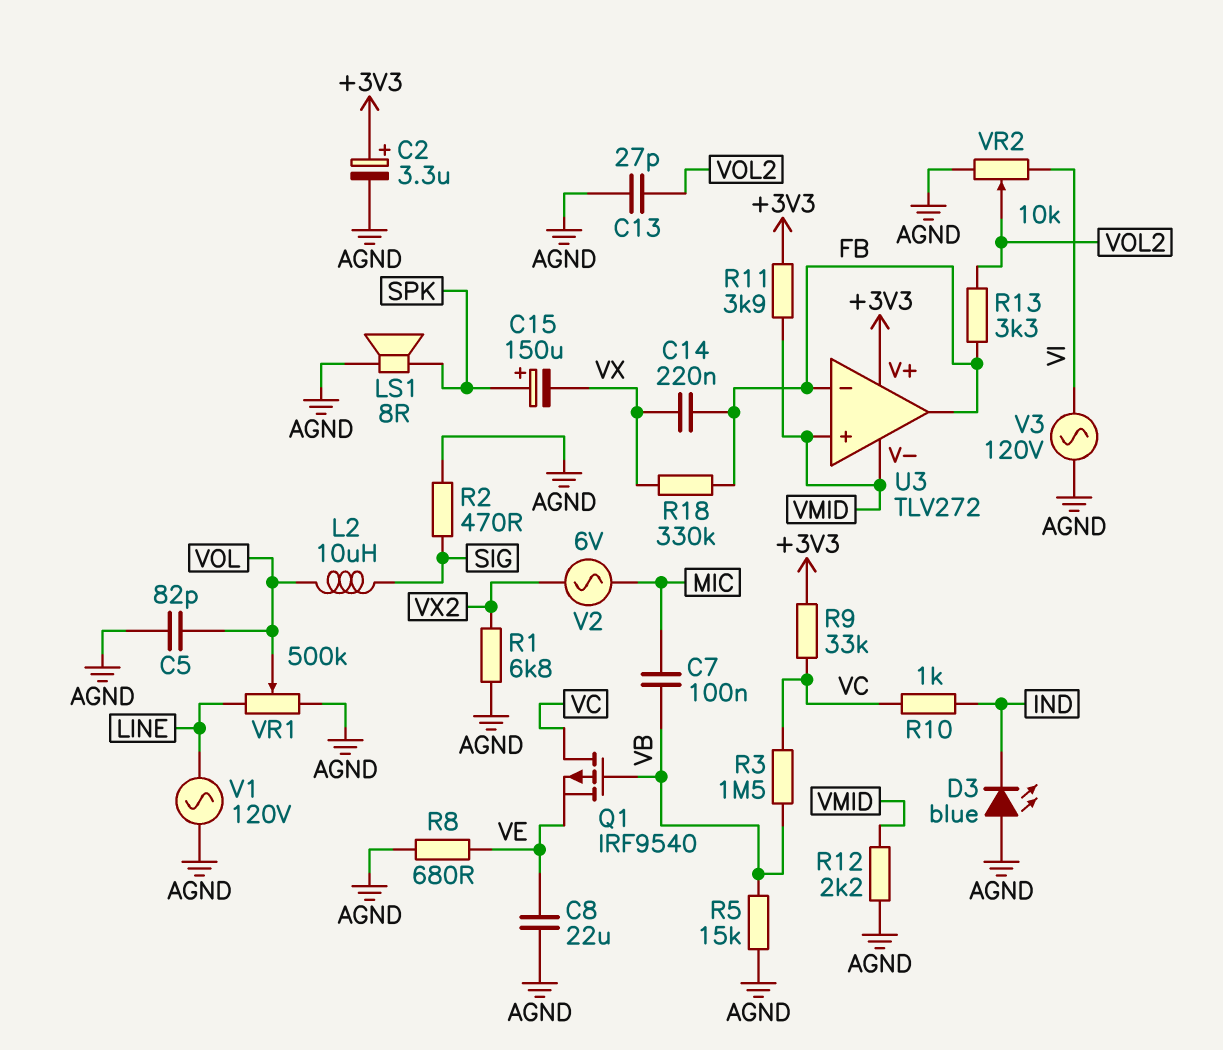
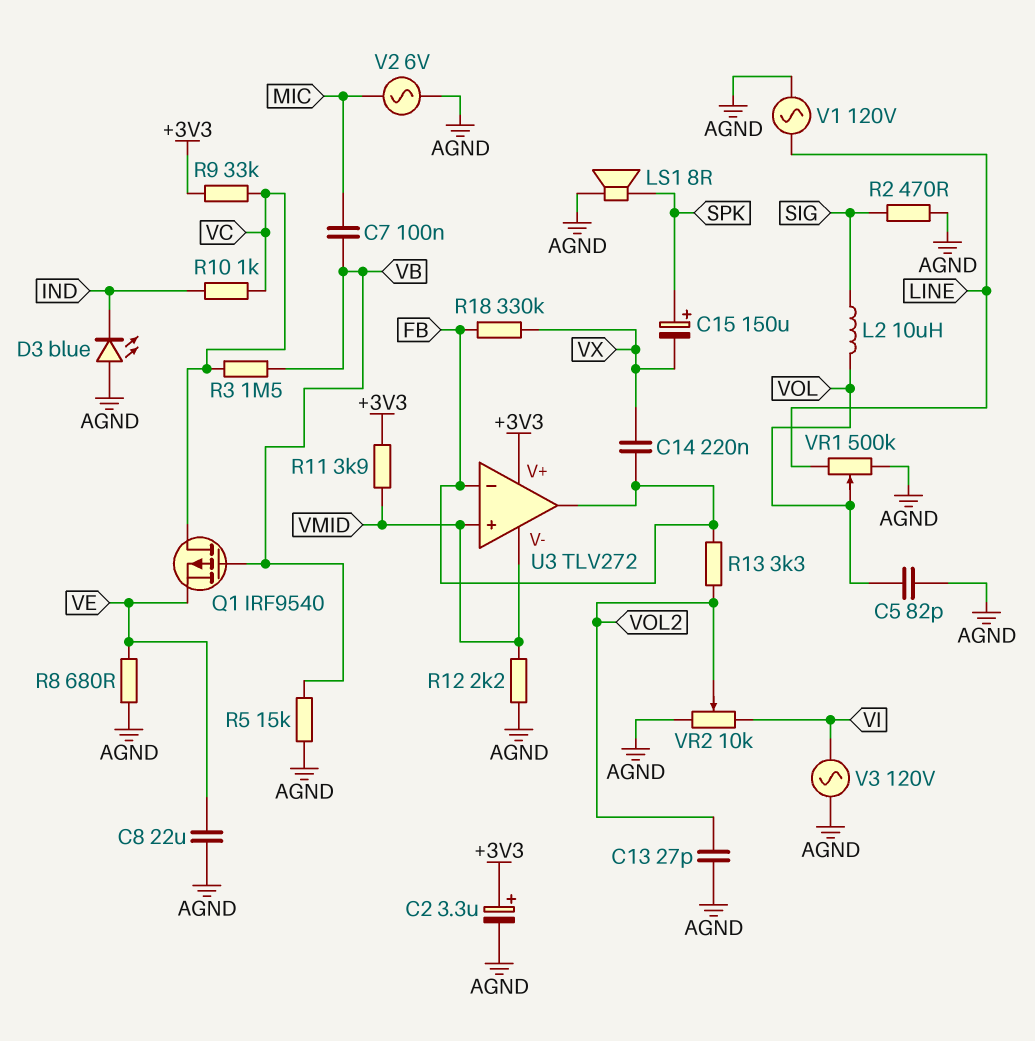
R1: 6.8k (AGND, VX2) -> none
V2: AC 6V (MIC, VX2) -> AC 6V (AGND, MIC)

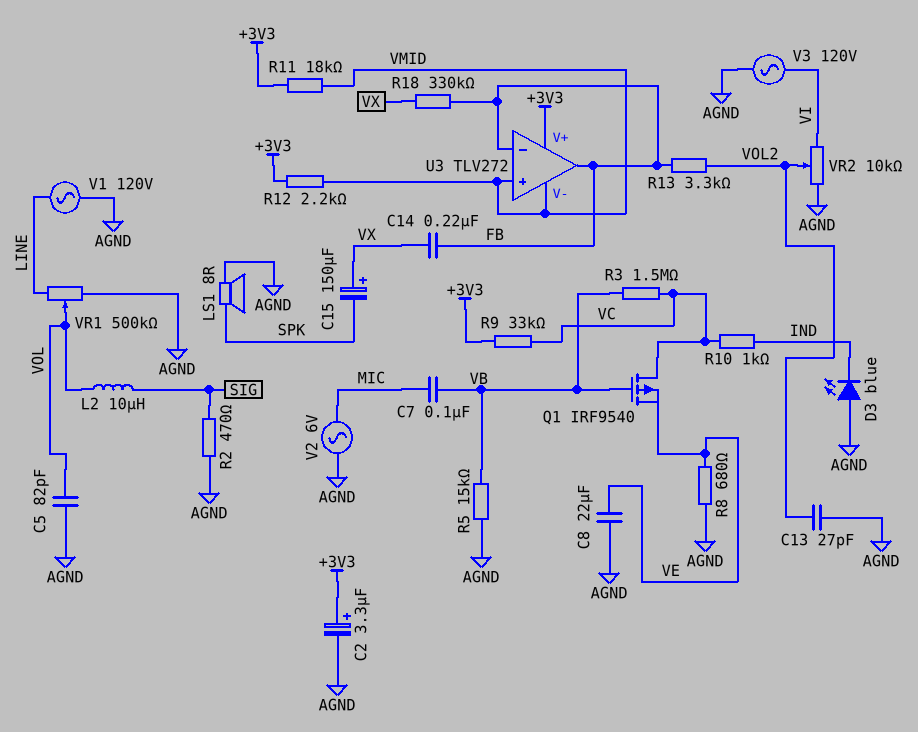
C15: 150uF (plus SPK, minus VX) -> 150uF (plus VX, minus SPK)
R11: 3.9k (+3V3, VMID) -> 18k (+3V3, VMID)
R12: 2.2k (AGND, VMID) -> 2.2k (+3V3, VMID)

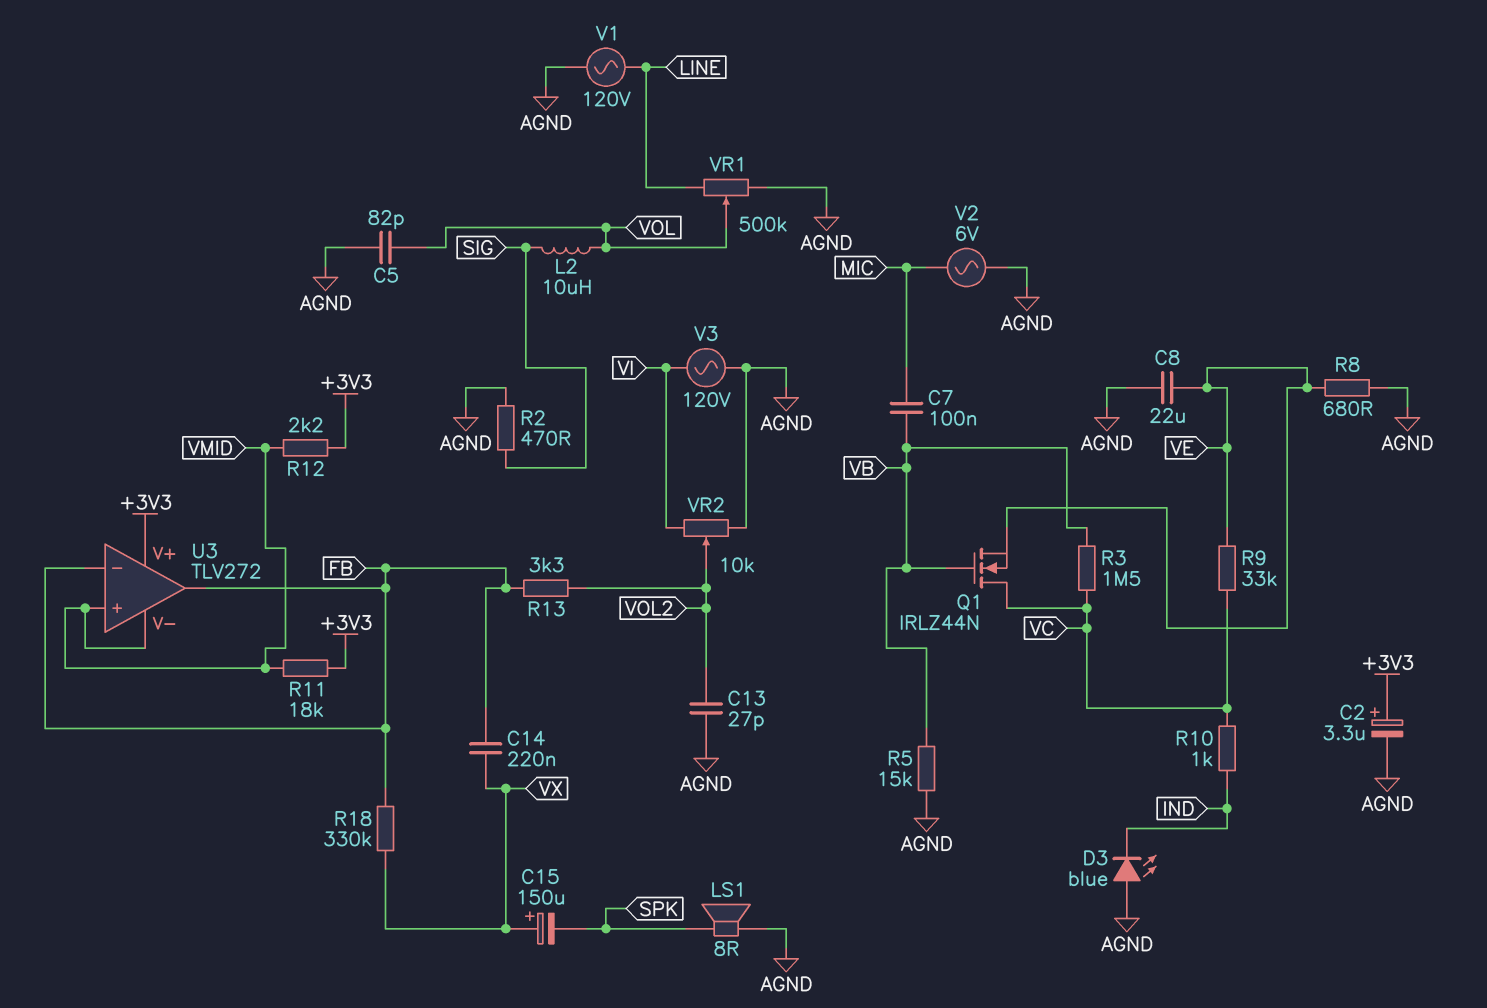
Q1: PMOS IRF9540 (G VB, D VC, S VE) -> NMOS IRLZ44N (G VB, D VC, S VE)
R9: 33k (+3V3, VC) -> 33k (VC, VE)

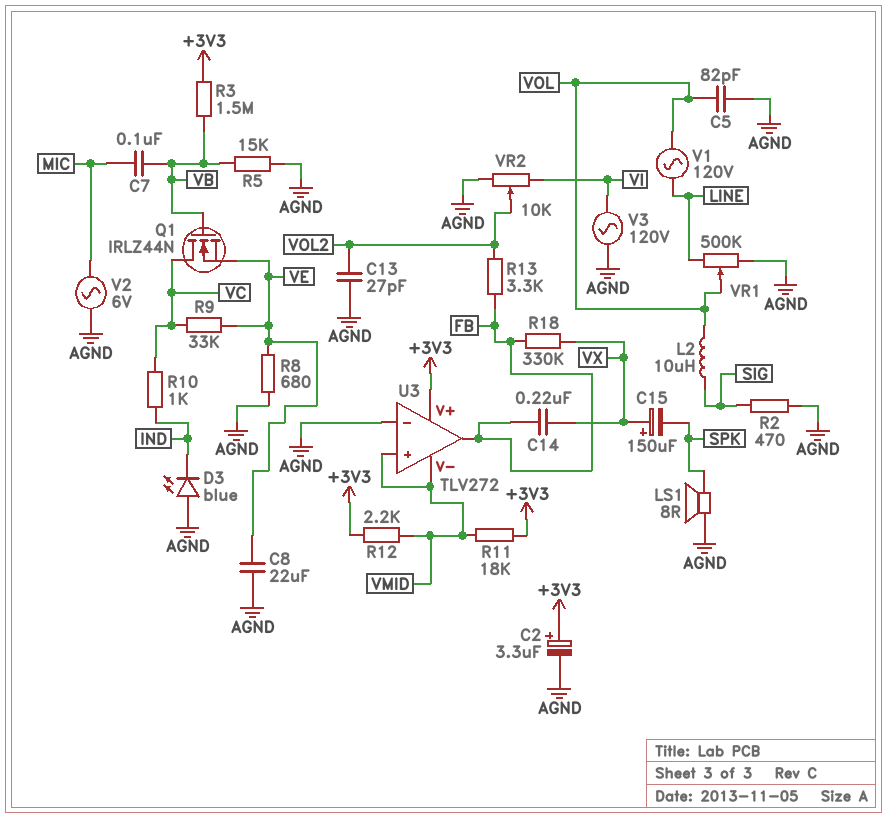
R3: 1.5M (VB, VC) -> 1.5M (+3V3, VB)
U3 pin in-: FB -> AGND
V1: AC 120V (AGND, LINE) -> AC 120V (LINE, VOL)

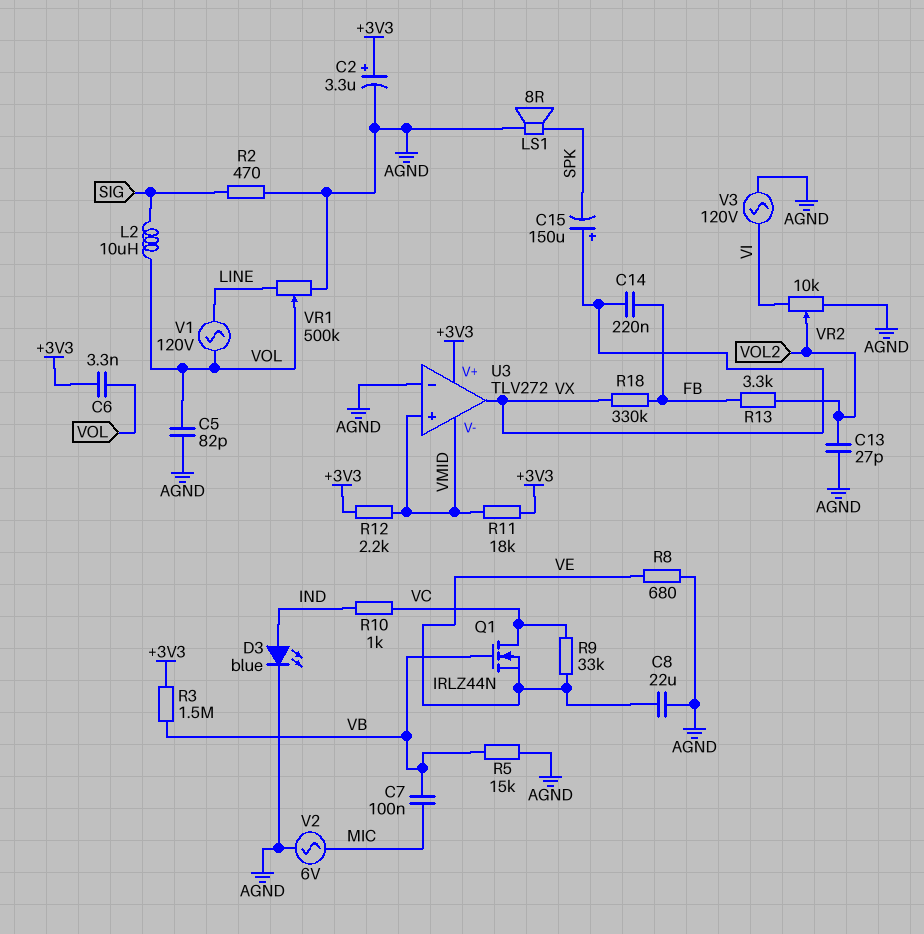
C6: none -> 3.3nF (+3V3, VOL)
D3: LED blue (A AGND, K IND) -> LED blue (A IND, K AGND)
U3 pin out: FB -> VX

